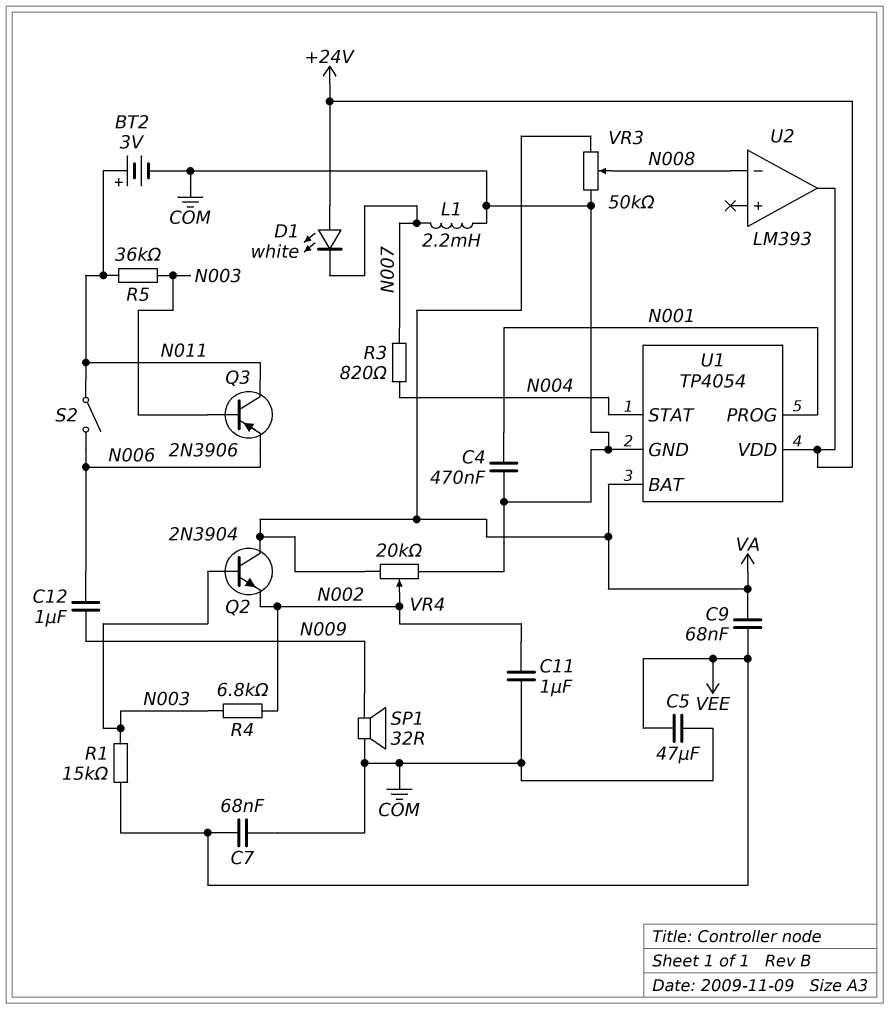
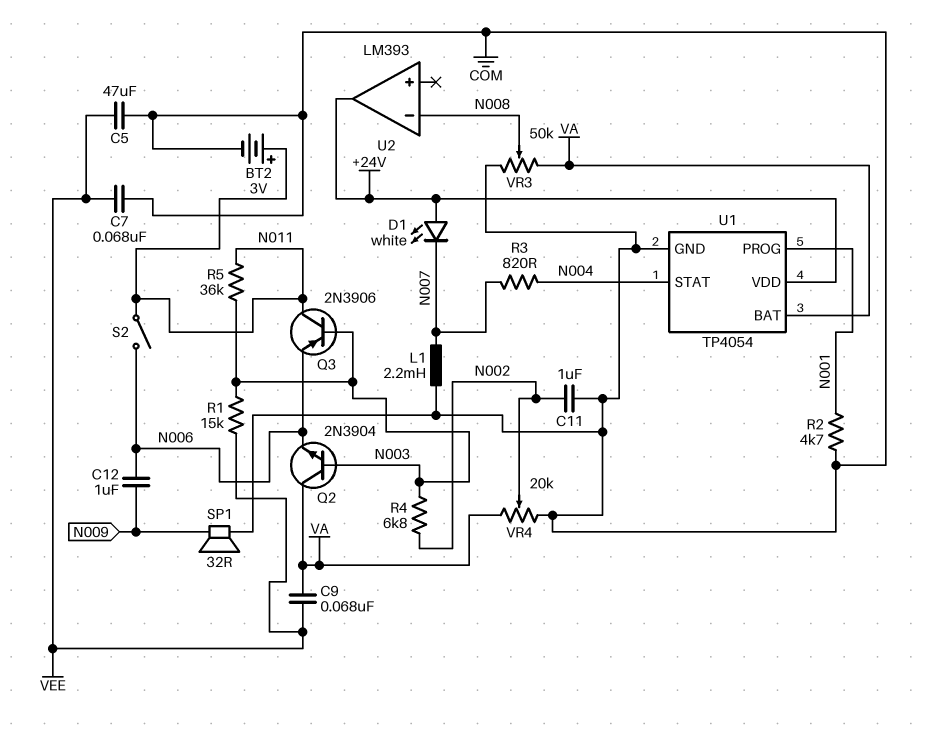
C4: 470nF (COM, N001) -> none
Q2: NPN 2N3904 (B N003, C VA, E N002) -> NPN 2N3904 (B N003, C VA, E N006)
R2: none -> 4.7k (COM, N001)

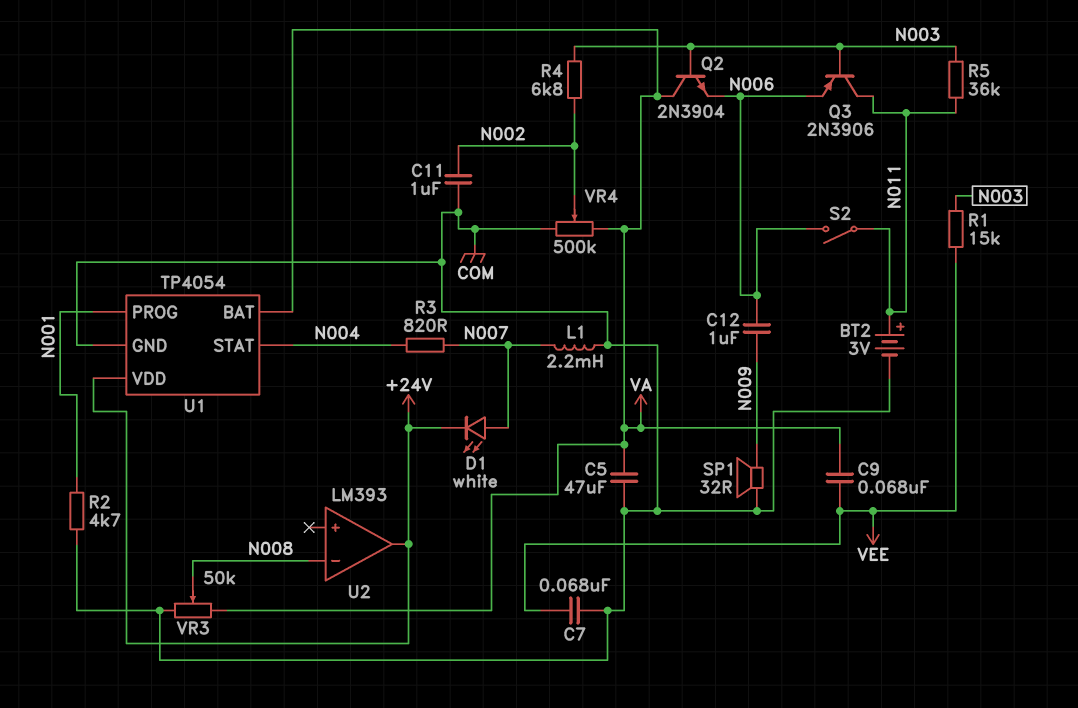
C5: 47uF (COM, VEE) -> 47uF (COM, VA)
D1: LED white (A +24V, K N007) -> LED white (A N007, K +24V)
VR4: 20k (COM, VA, wiper N002) -> 500k (COM, VA, wiper N002)

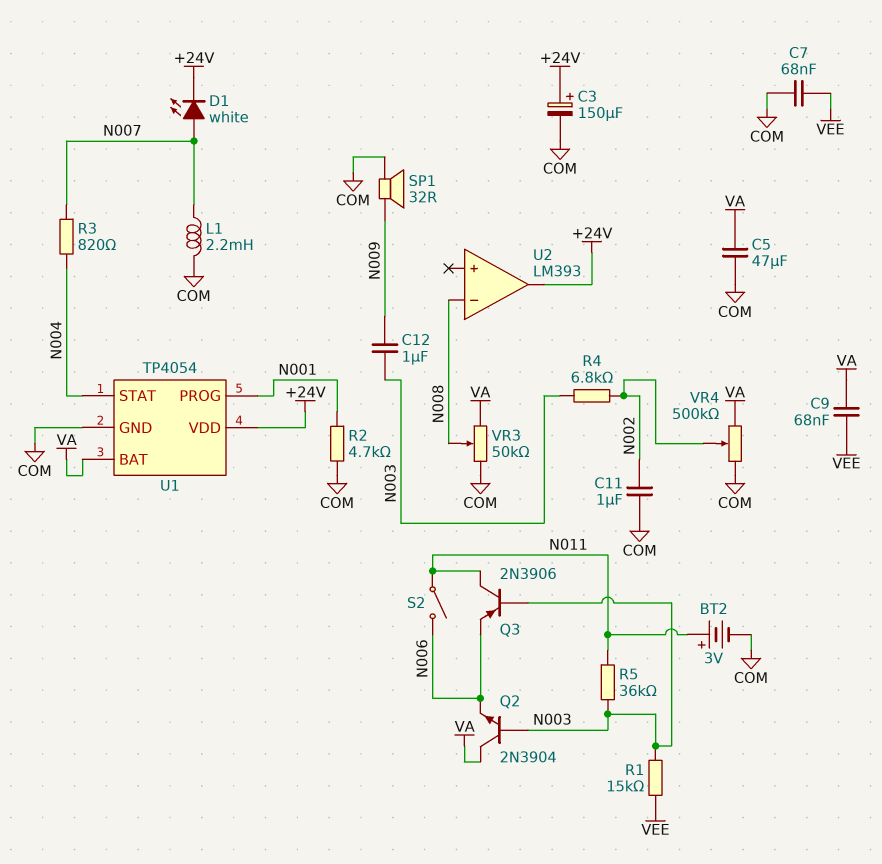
C3: none -> 150uF (plus +24V, minus COM)
C12: 1uF (N006, N009) -> 1uF (N003, N009)

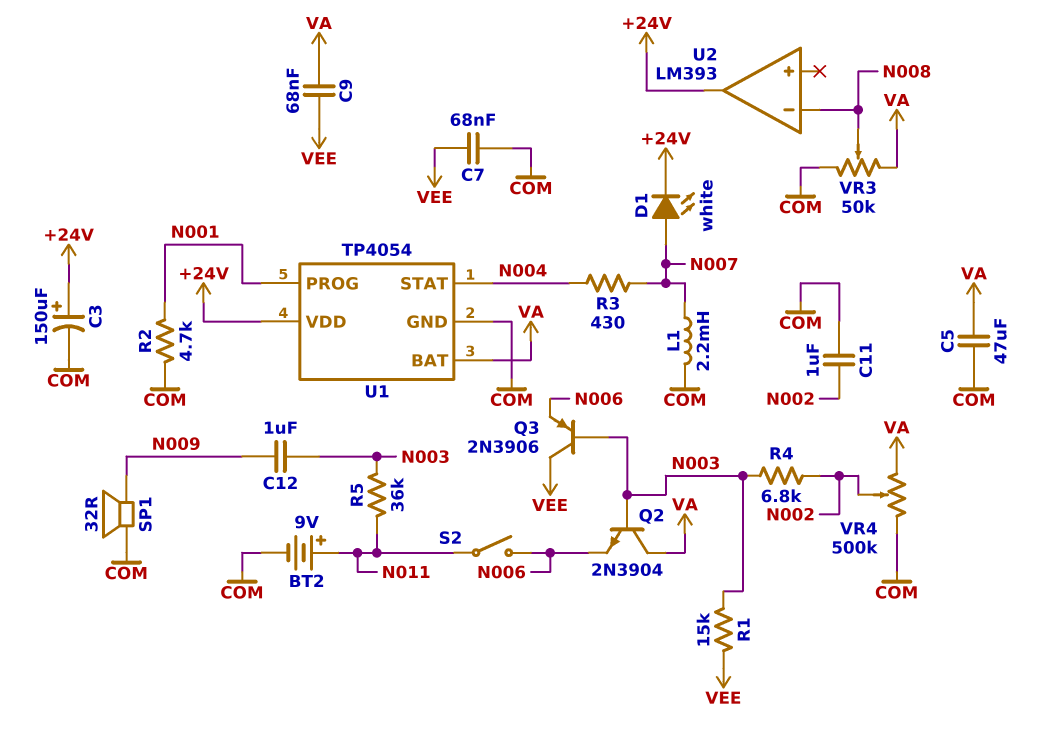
BT2: 3V (plus N011, minus COM) -> 9V (plus N011, minus COM)
Q3: PNP 2N3906 (B N003, C N011, E N006) -> PNP 2N3906 (B N003, C VEE, E N006)
R3: 820 (N004, N007) -> 430 (N004, N007)

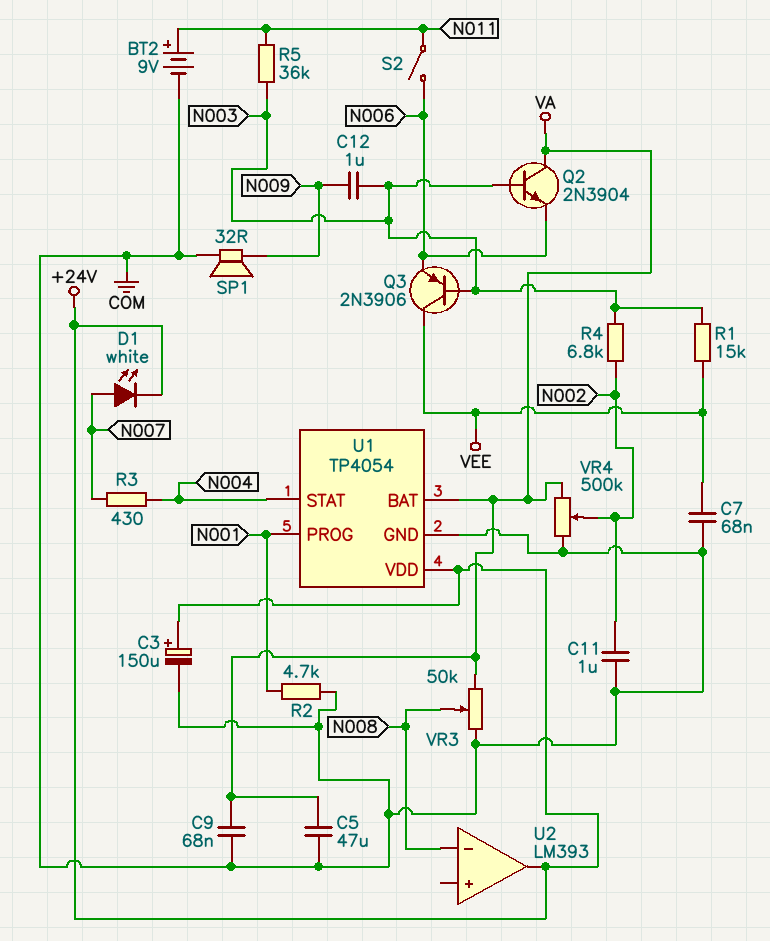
C9: 68nF (VA, VEE) -> 68nF (COM, VA)
L1: 2.2mH (COM, N007) -> none

